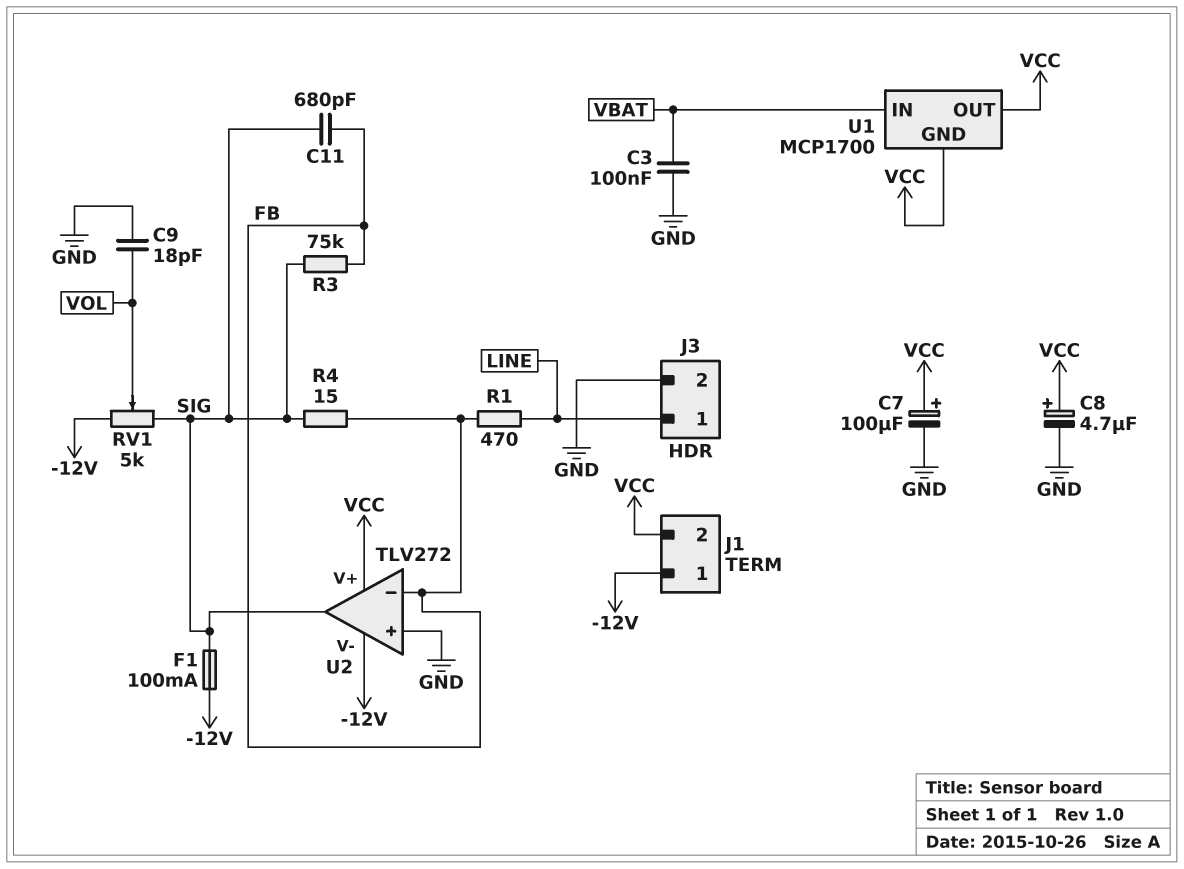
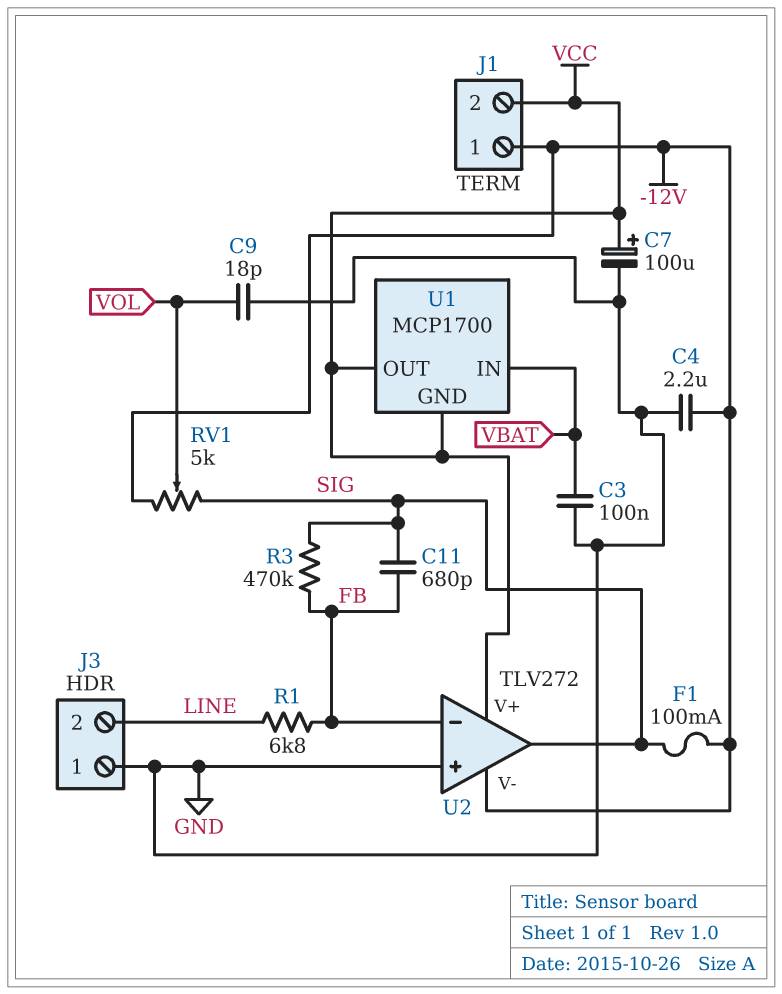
C4: none -> 2.2uF (-12V, GND)
C8: 4.7uF (plus VCC, minus GND) -> none
J3 pin 1: LINE -> GND
J3 pin 2: GND -> LINE
R1: 470 (FB, LINE) -> 6.8k (FB, LINE)
R3: 75k (FB, SIG) -> 470k (FB, SIG)
R4: 15 (FB, SIG) -> none

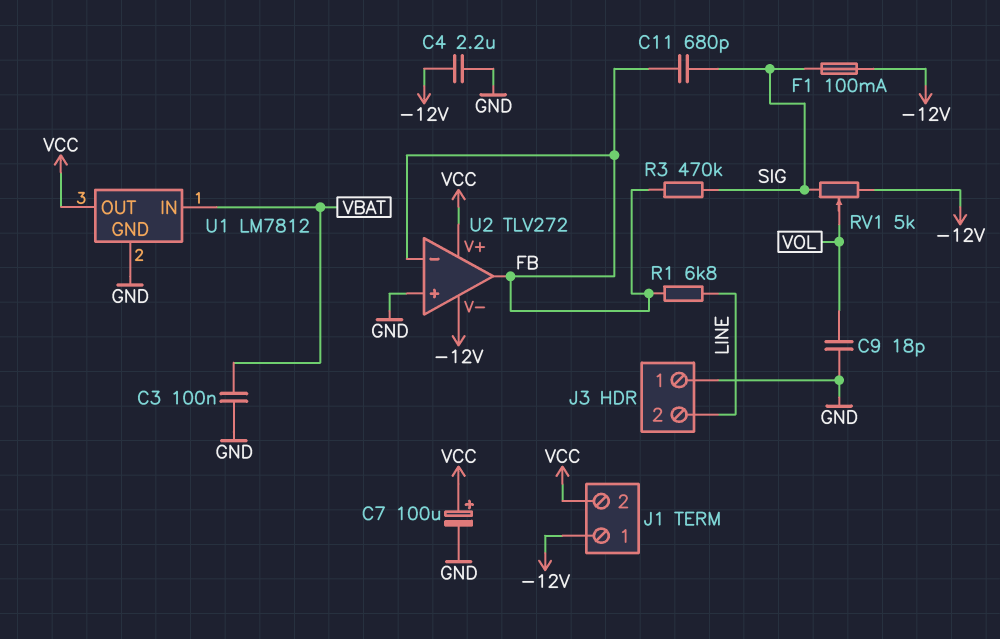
U1: MCP1700 -> LM7812
U1 pin GND: VCC -> GND
U2 pin out: SIG -> FB

